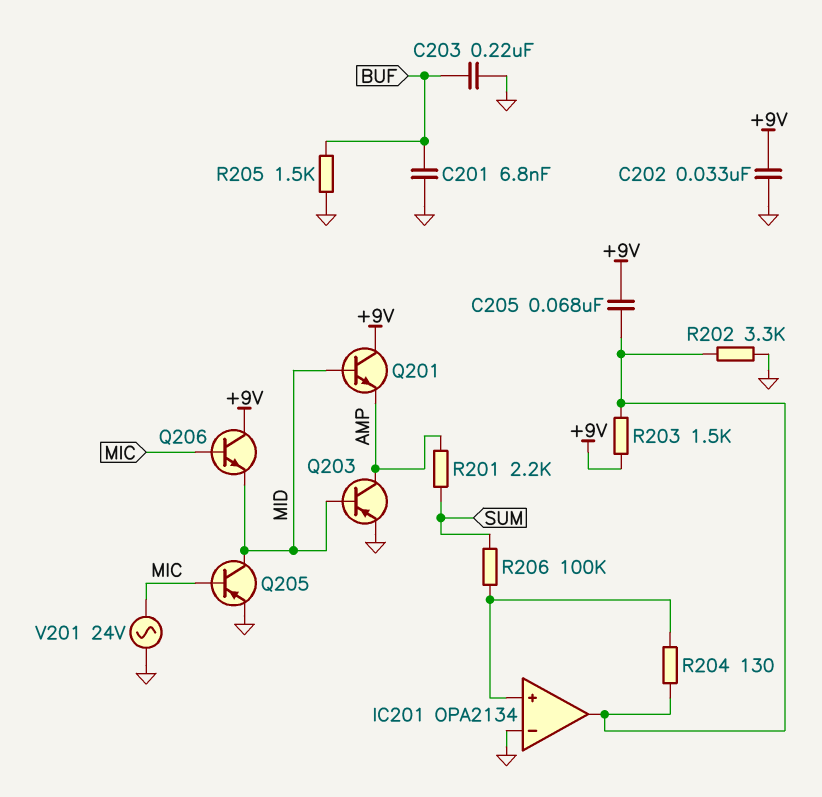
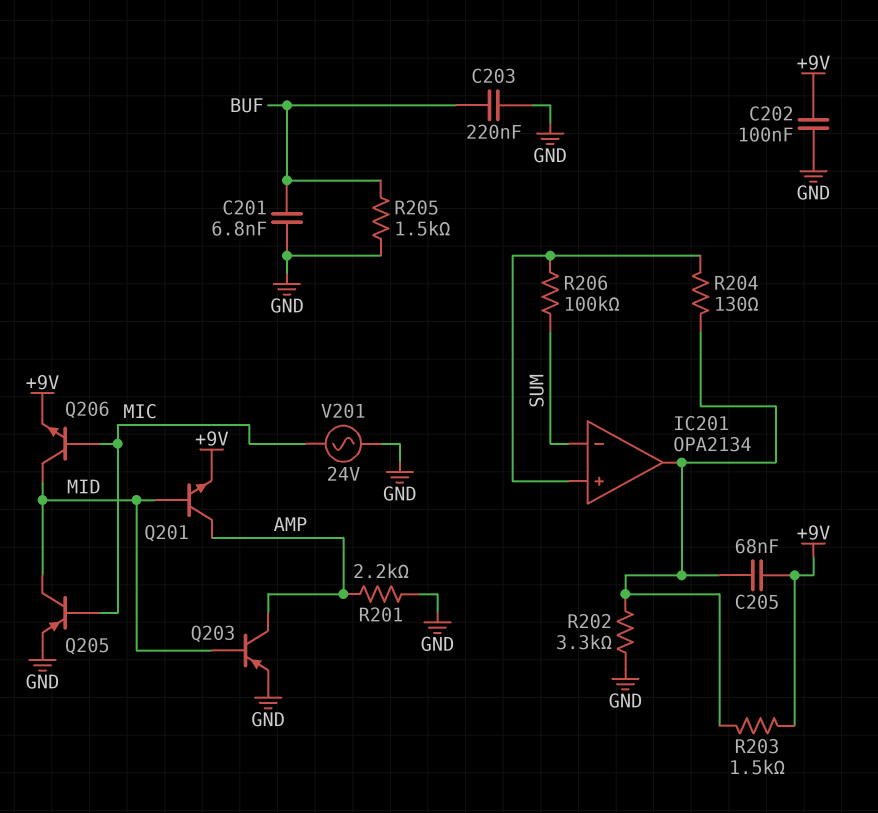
C202: 33nF (+9V, GND) -> 100nF (+9V, GND)
IC201 pin in-: GND -> SUM
Q201: NPN (B MID, C +9V, E AMP) -> NPN (B MID, C AMP, E +9V)
Q206: NPN (B MIC, C +9V, E MID) -> NPN (B MIC, C MID, E +9V)
R201: 2.2k (AMP, SUM) -> 2.2k (AMP, GND)

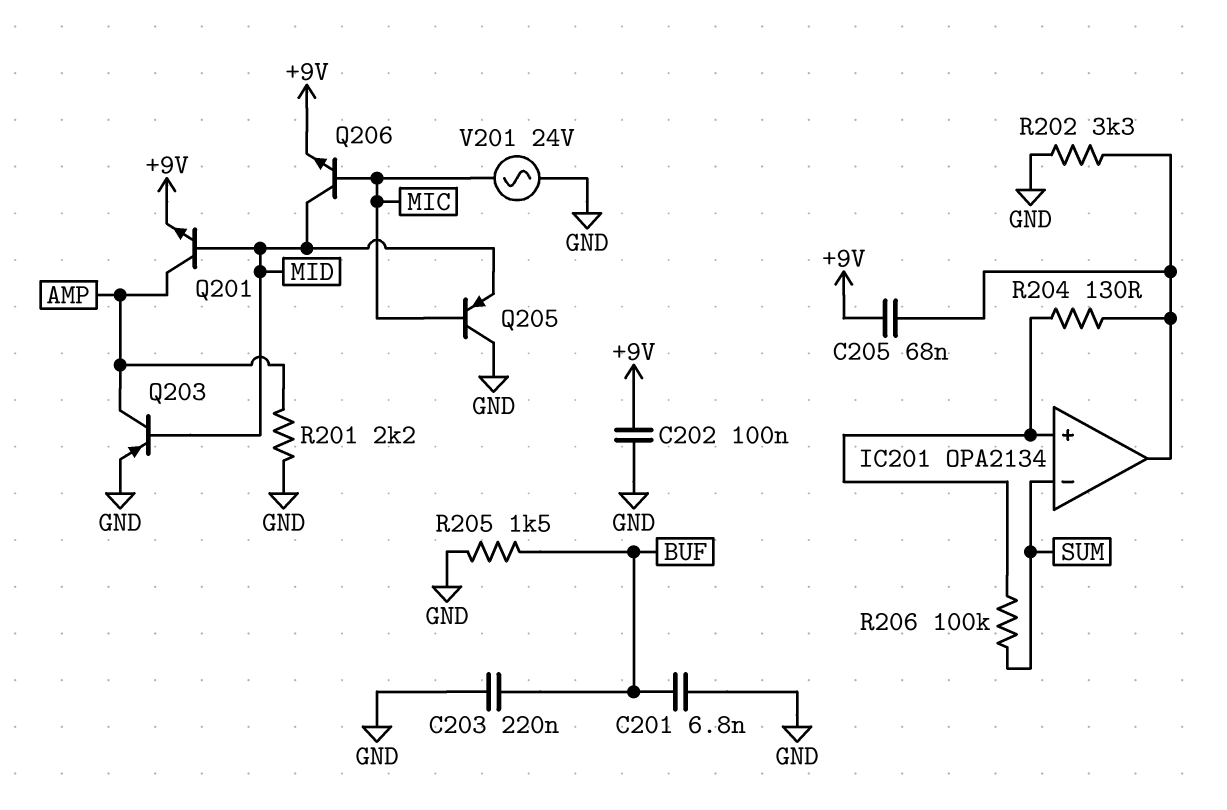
Q205: PNP (B MIC, C MID, E GND) -> PNP (B MIC, C GND, E MID)
R203: 1.5k (+9V, IC201/out) -> none

